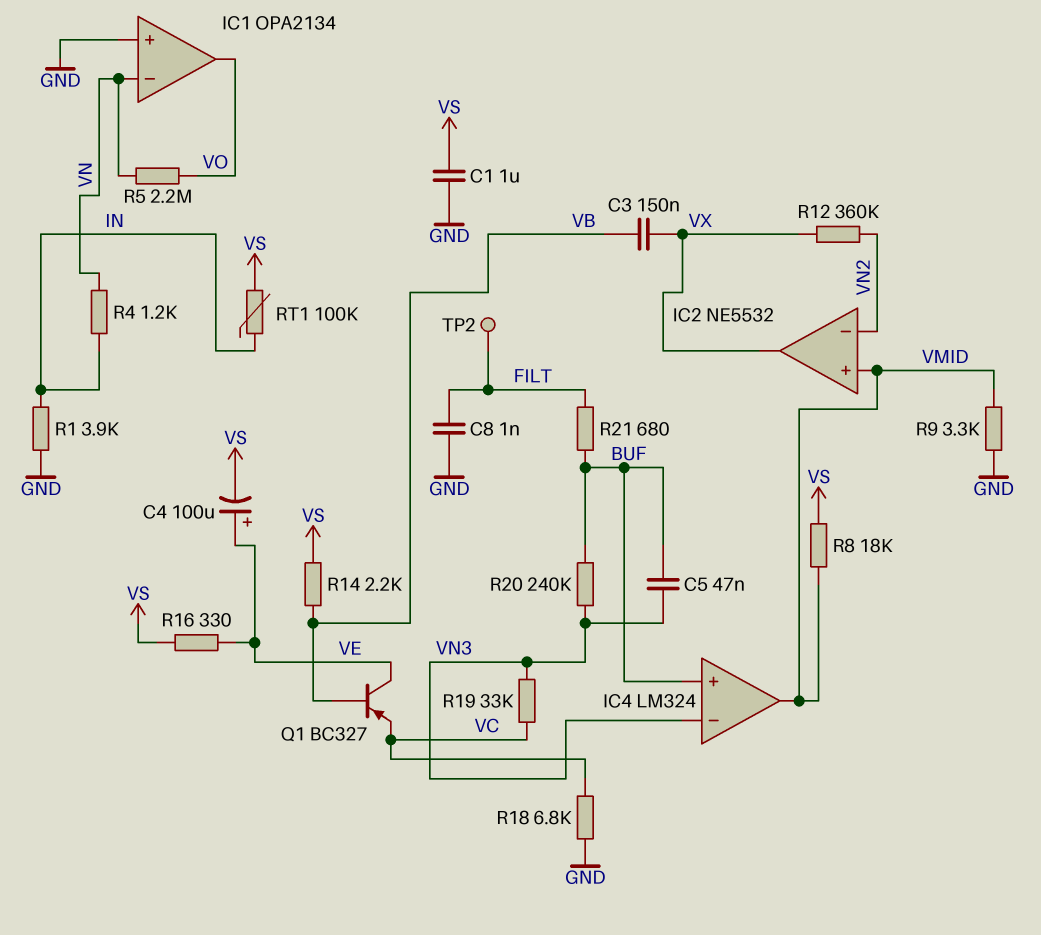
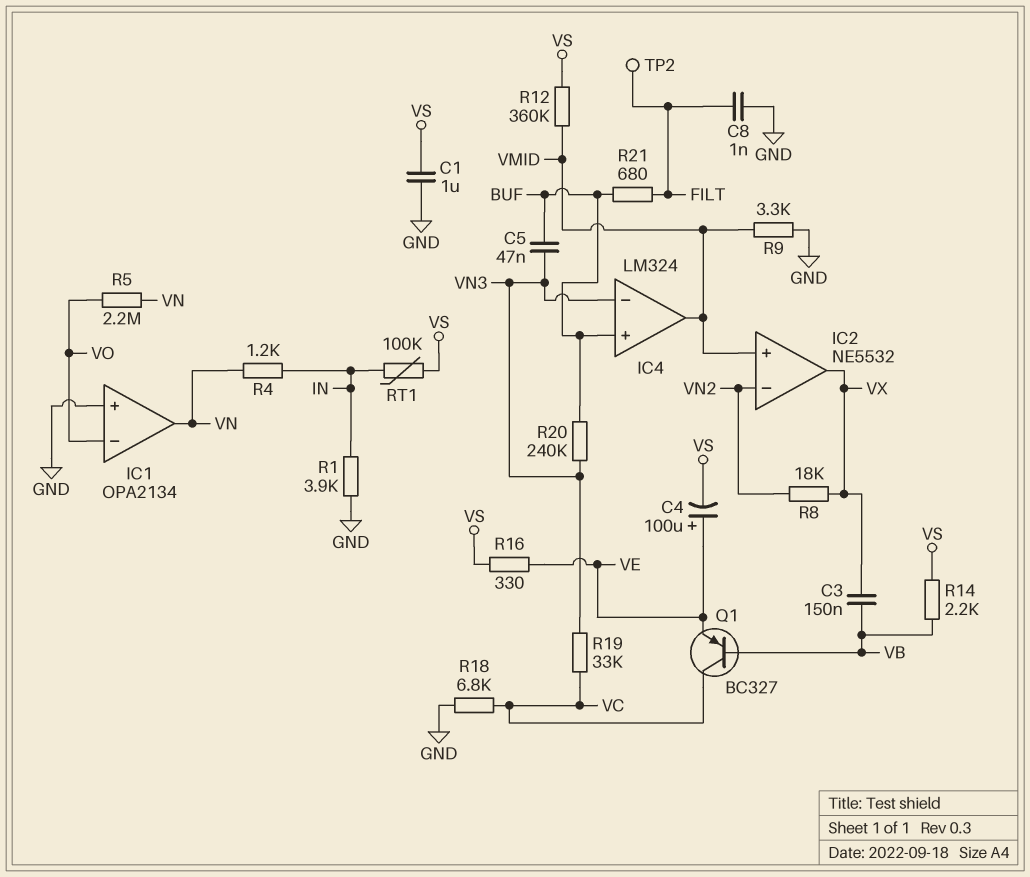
IC1 pin in-: VN -> VO
IC1 pin out: VO -> VN
Q1: PNP BC327 (B VB, C VE, E VC) -> PNP BC327 (B VB, C VC, E VE)
R8: 18k (VMID, VS) -> 18k (VN2, VX)
R12: 360k (VN2, VX) -> 360k (VMID, VS)

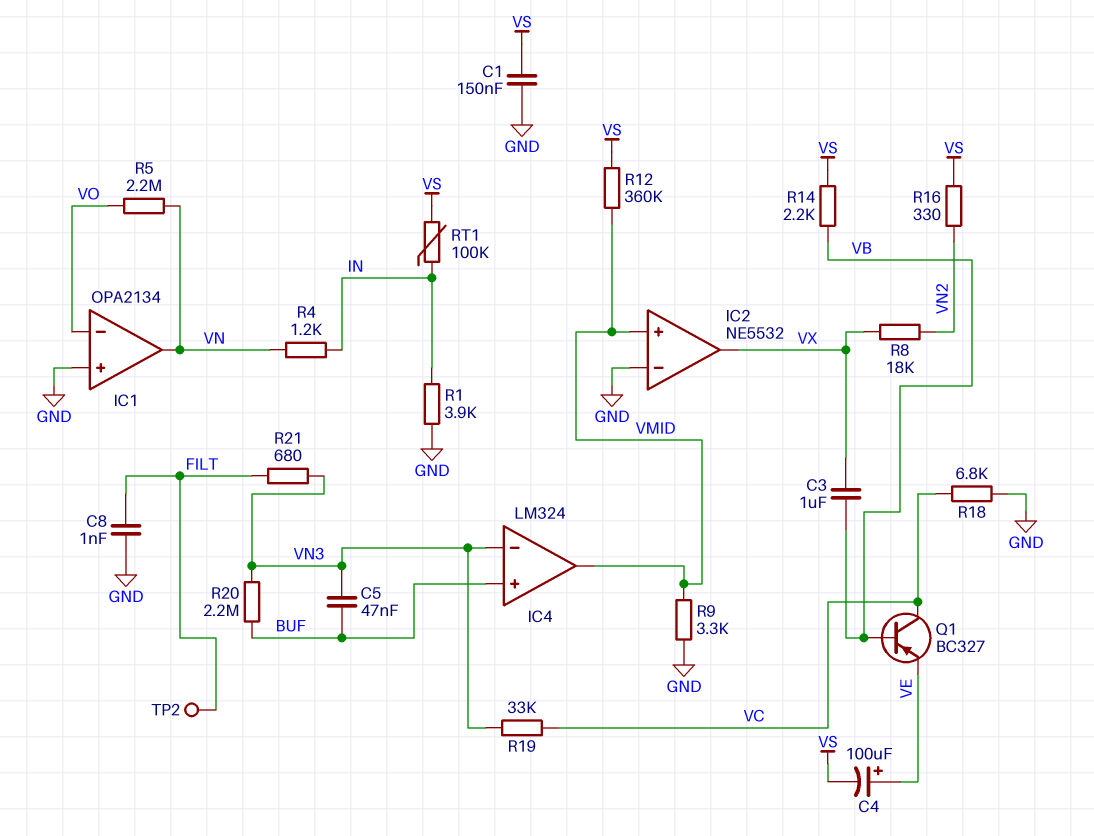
C1: 1uF (GND, VS) -> 150nF (GND, VS)
C3: 150nF (VB, VX) -> 1uF (VB, VX)
IC2 pin in-: VN2 -> GND
R16: 330 (VE, VS) -> 330 (VN2, VS)
R20: 240k (BUF, VN3) -> 2.2M (BUF, VN3)
R21: 680 (BUF, FILT) -> 680 (FILT, VN3)

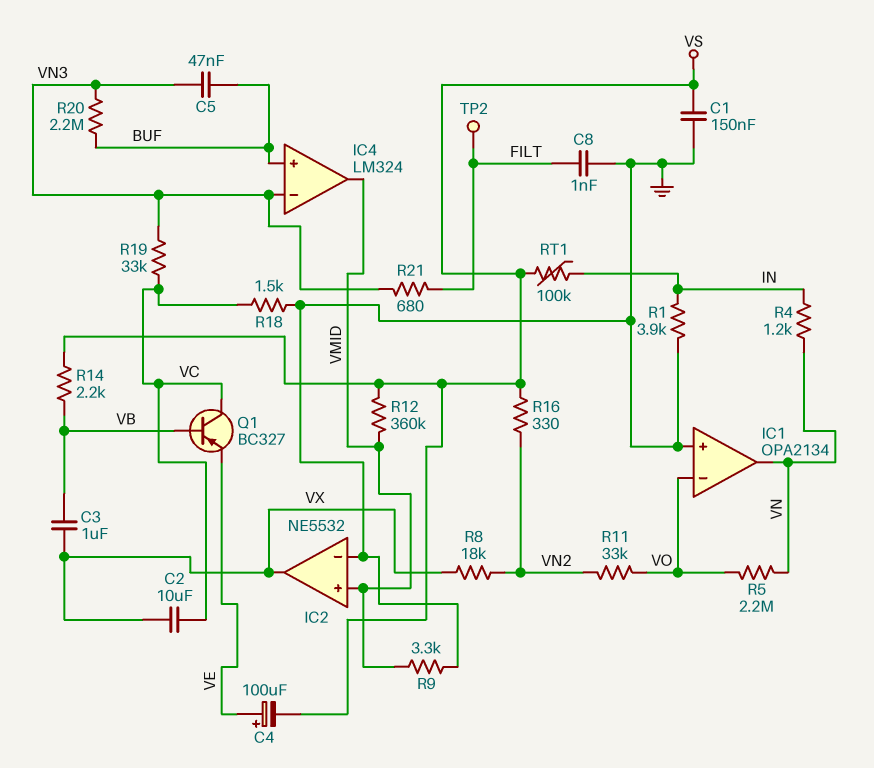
C2: none -> 10uF (VC, VX)
R11: none -> 33k (VN2, VO)
R18: 6.8k (GND, VC) -> 1.5k (GND, VC)

